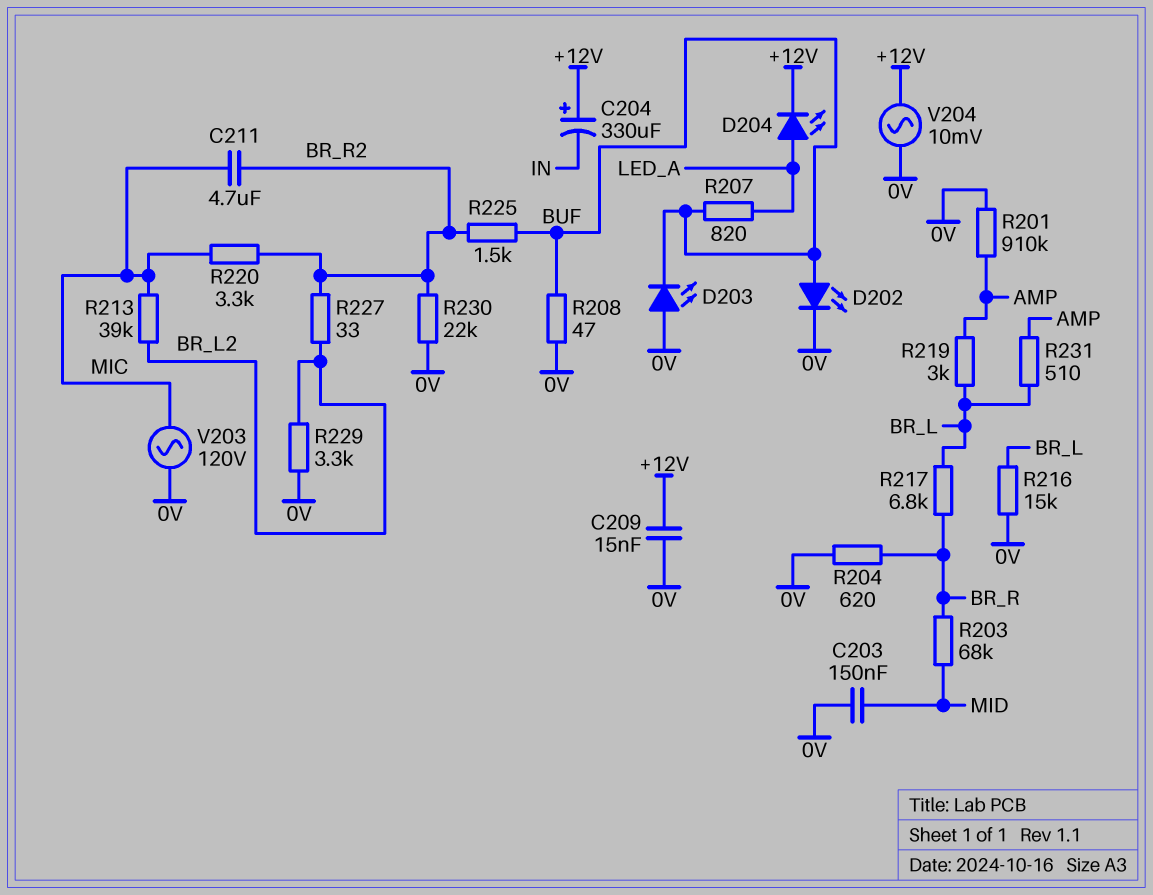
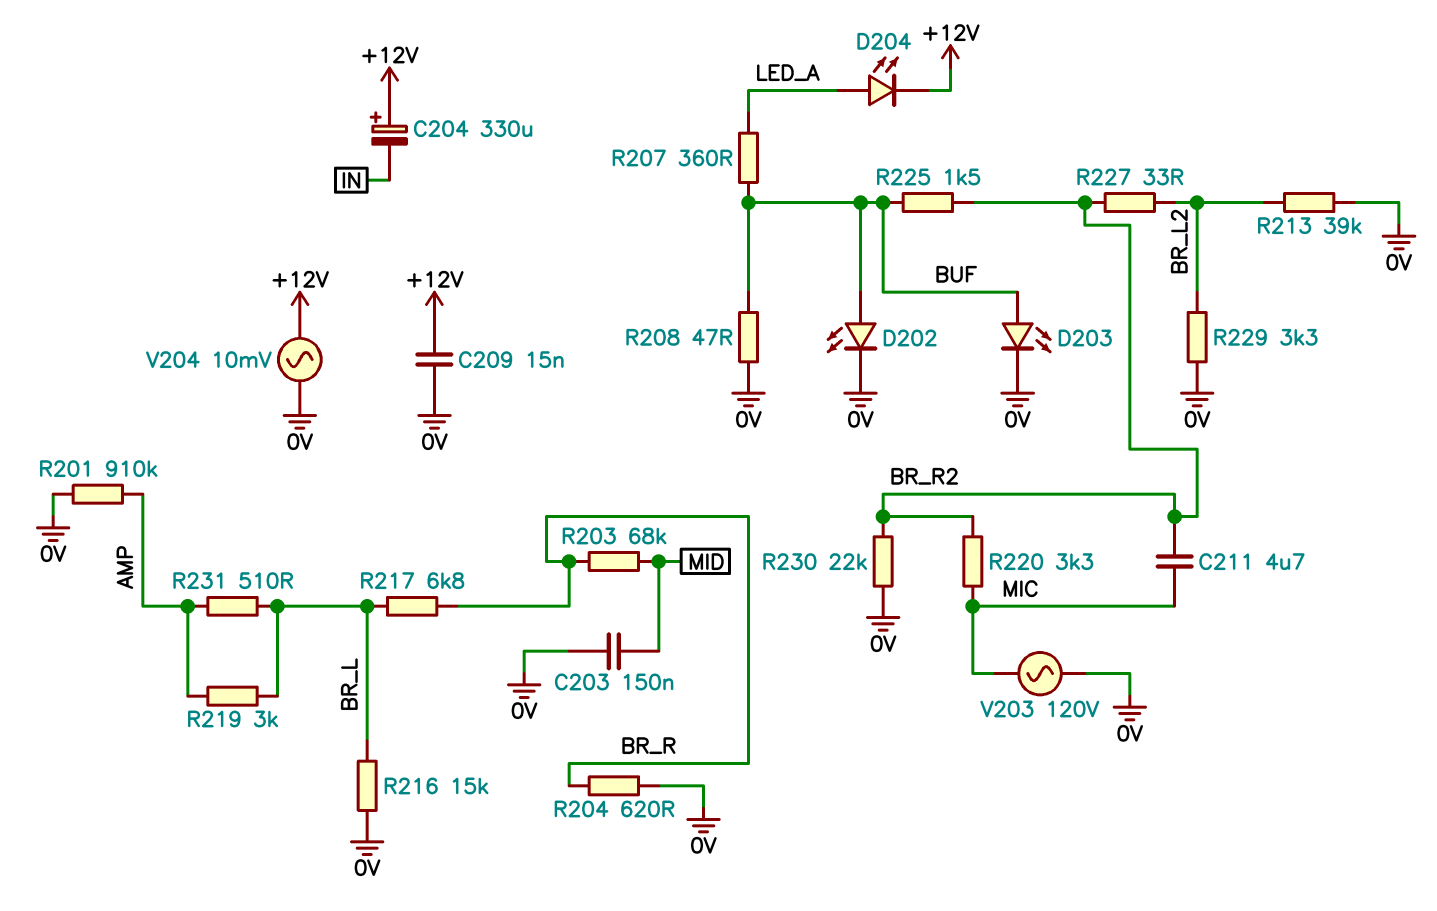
D203: LED (A 0V, K BUF) -> LED (A BUF, K 0V)
R207: 820 (BUF, LED_A) -> 360 (BUF, LED_A)
R213: 39k (BR_L2, MIC) -> 39k (0V, BR_L2)

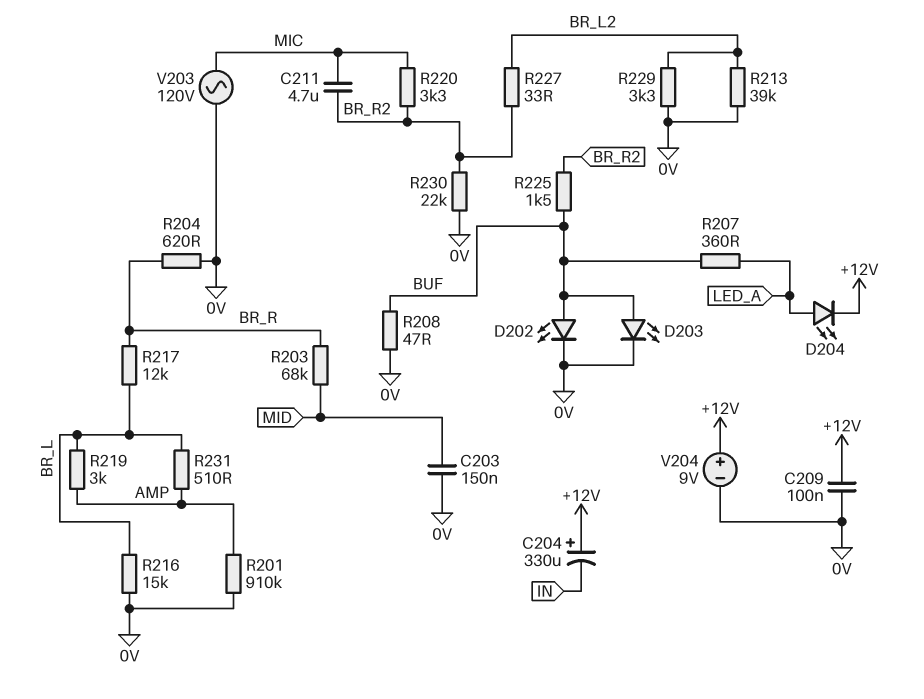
C209: 15nF (+12V, 0V) -> 100nF (+12V, 0V)
R217: 6.8k (BR_L, BR_R) -> 12k (BR_L, BR_R)
V204: AC 10mV (+12V, 0V) -> 9V (plus +12V, minus 0V)

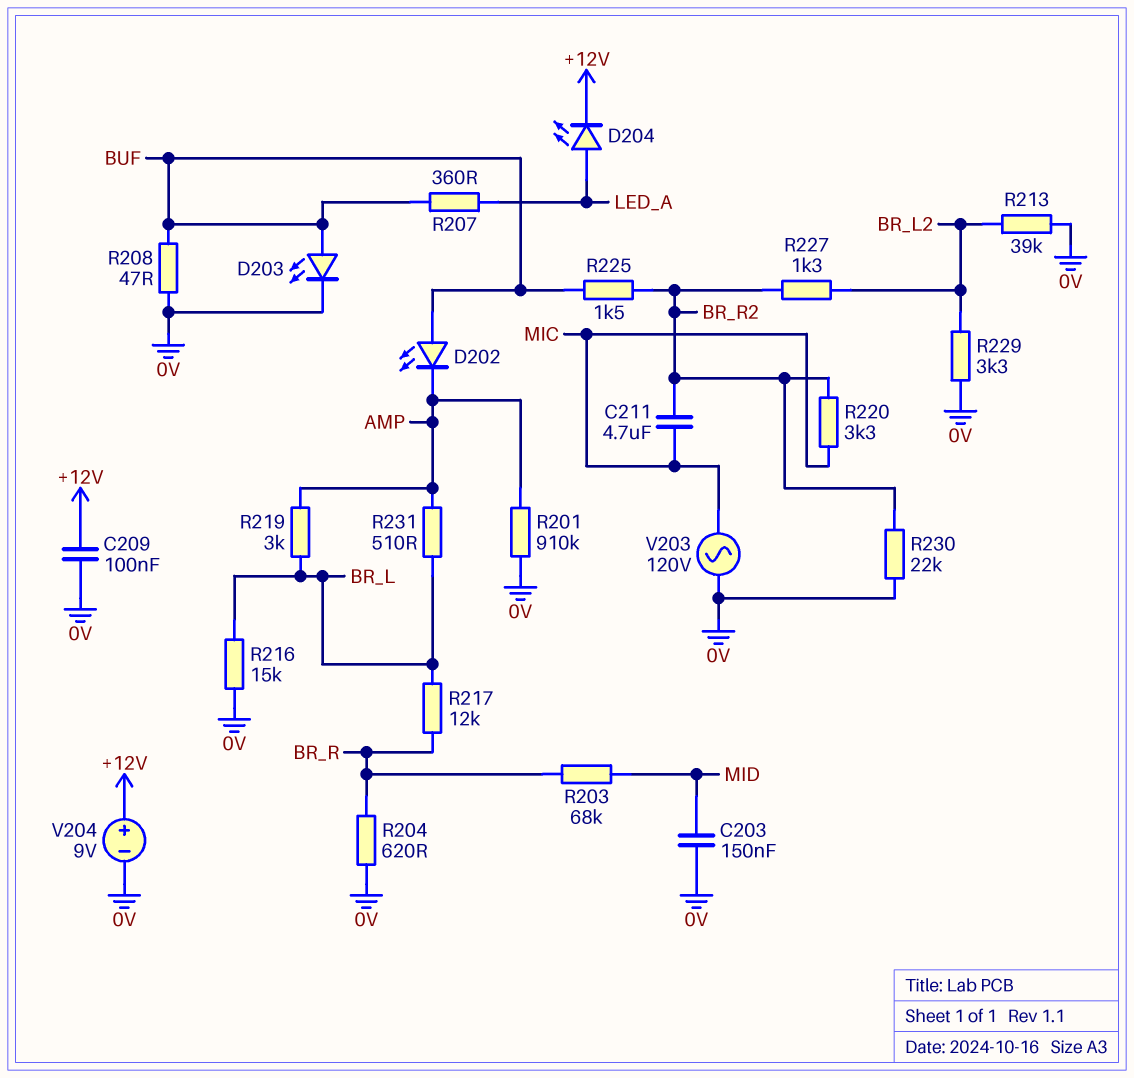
C204: 330uF (plus +12V, minus IN) -> none
D202: LED (A BUF, K 0V) -> LED (A BUF, K AMP)
R227: 33 (BR_L2, BR_R2) -> 1.3k (BR_L2, BR_R2)

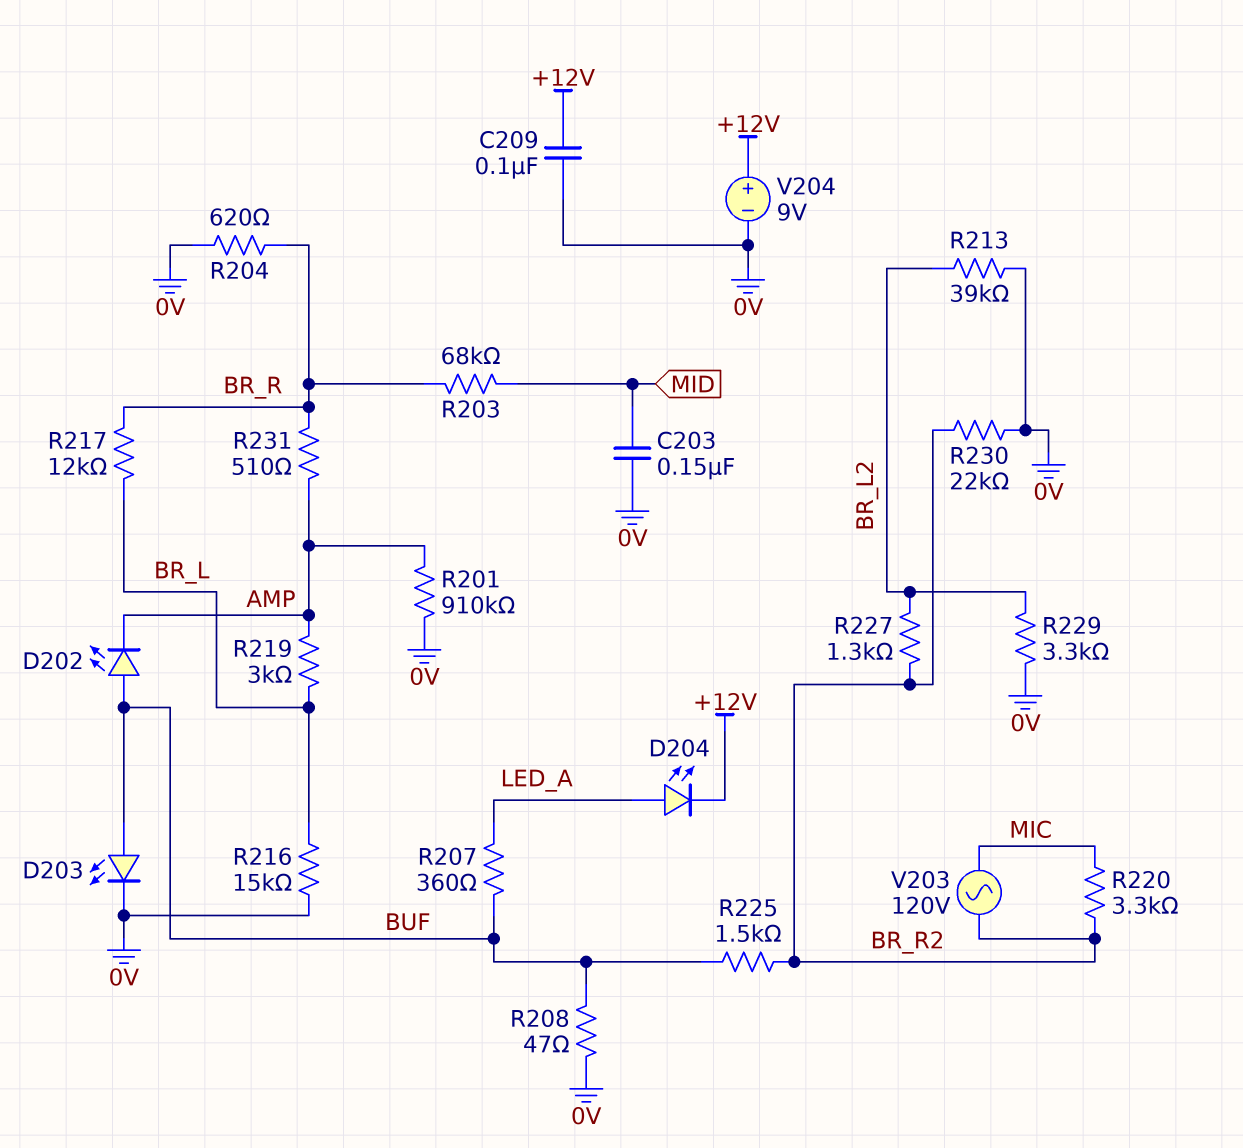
C211: 4.7uF (BR_R2, MIC) -> none
R231: 510 (AMP, BR_L) -> 510 (AMP, BR_R)
V203: AC 120V (0V, MIC) -> AC 120V (BR_R2, MIC)

